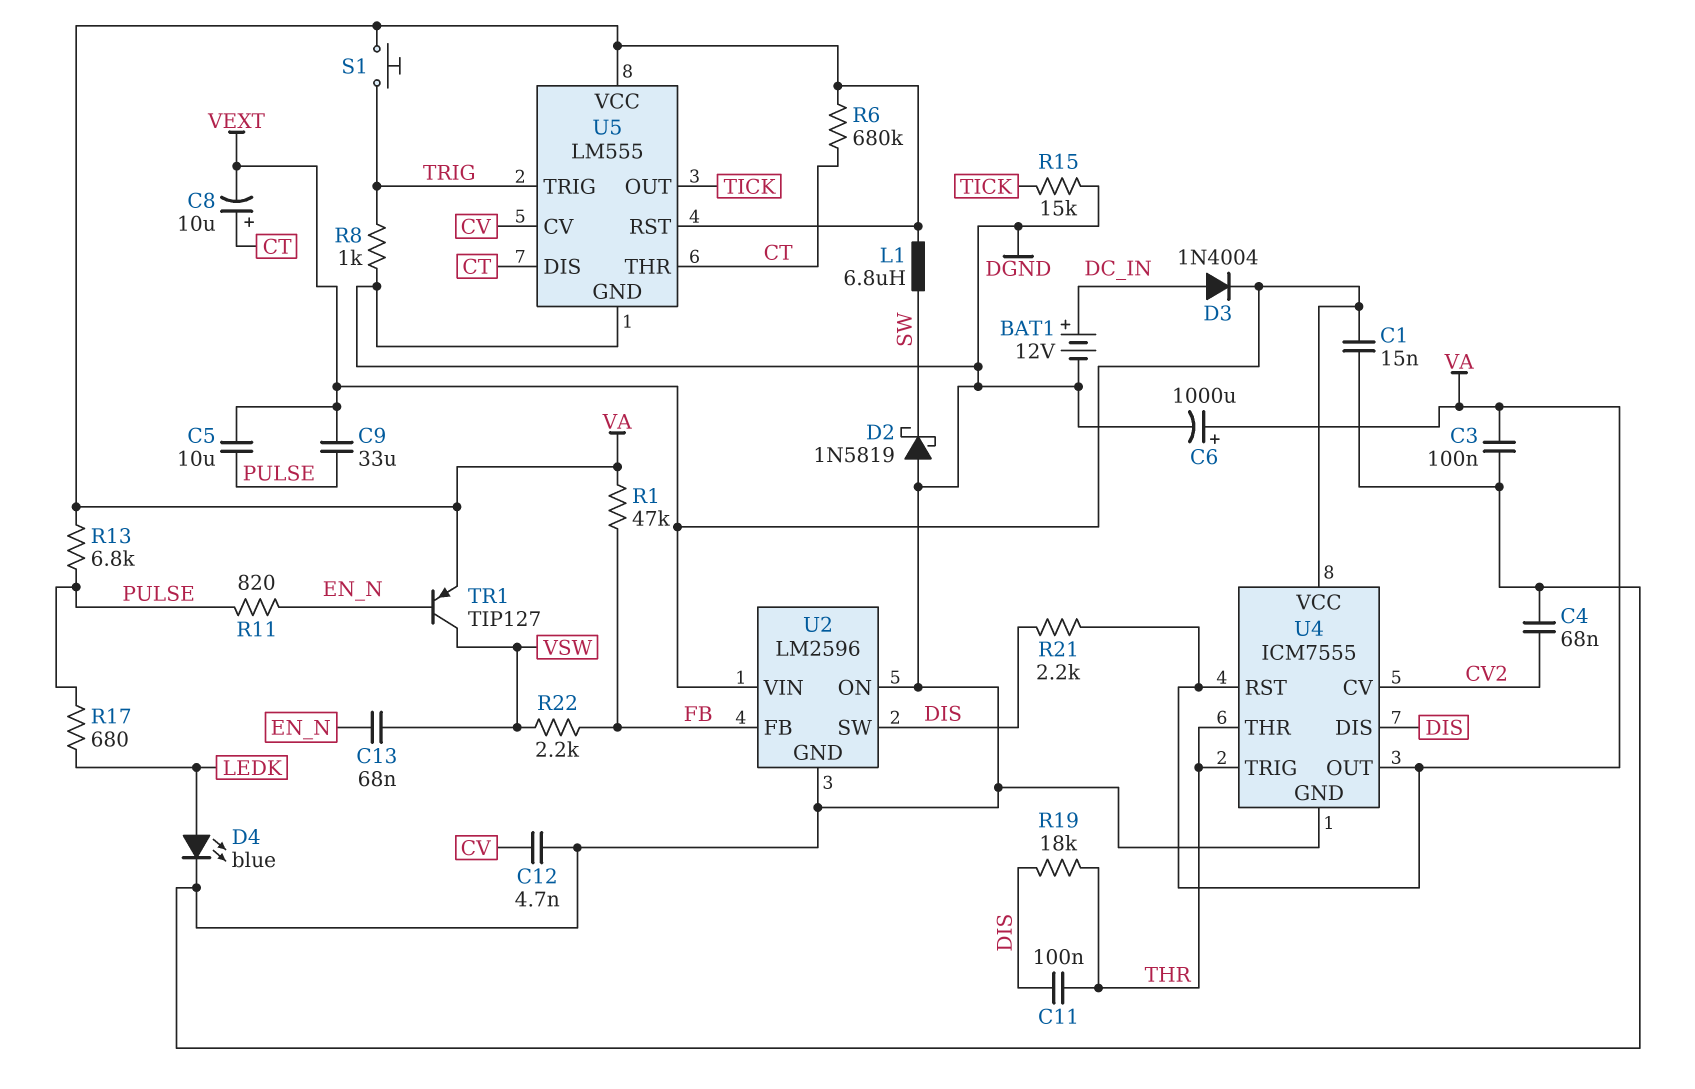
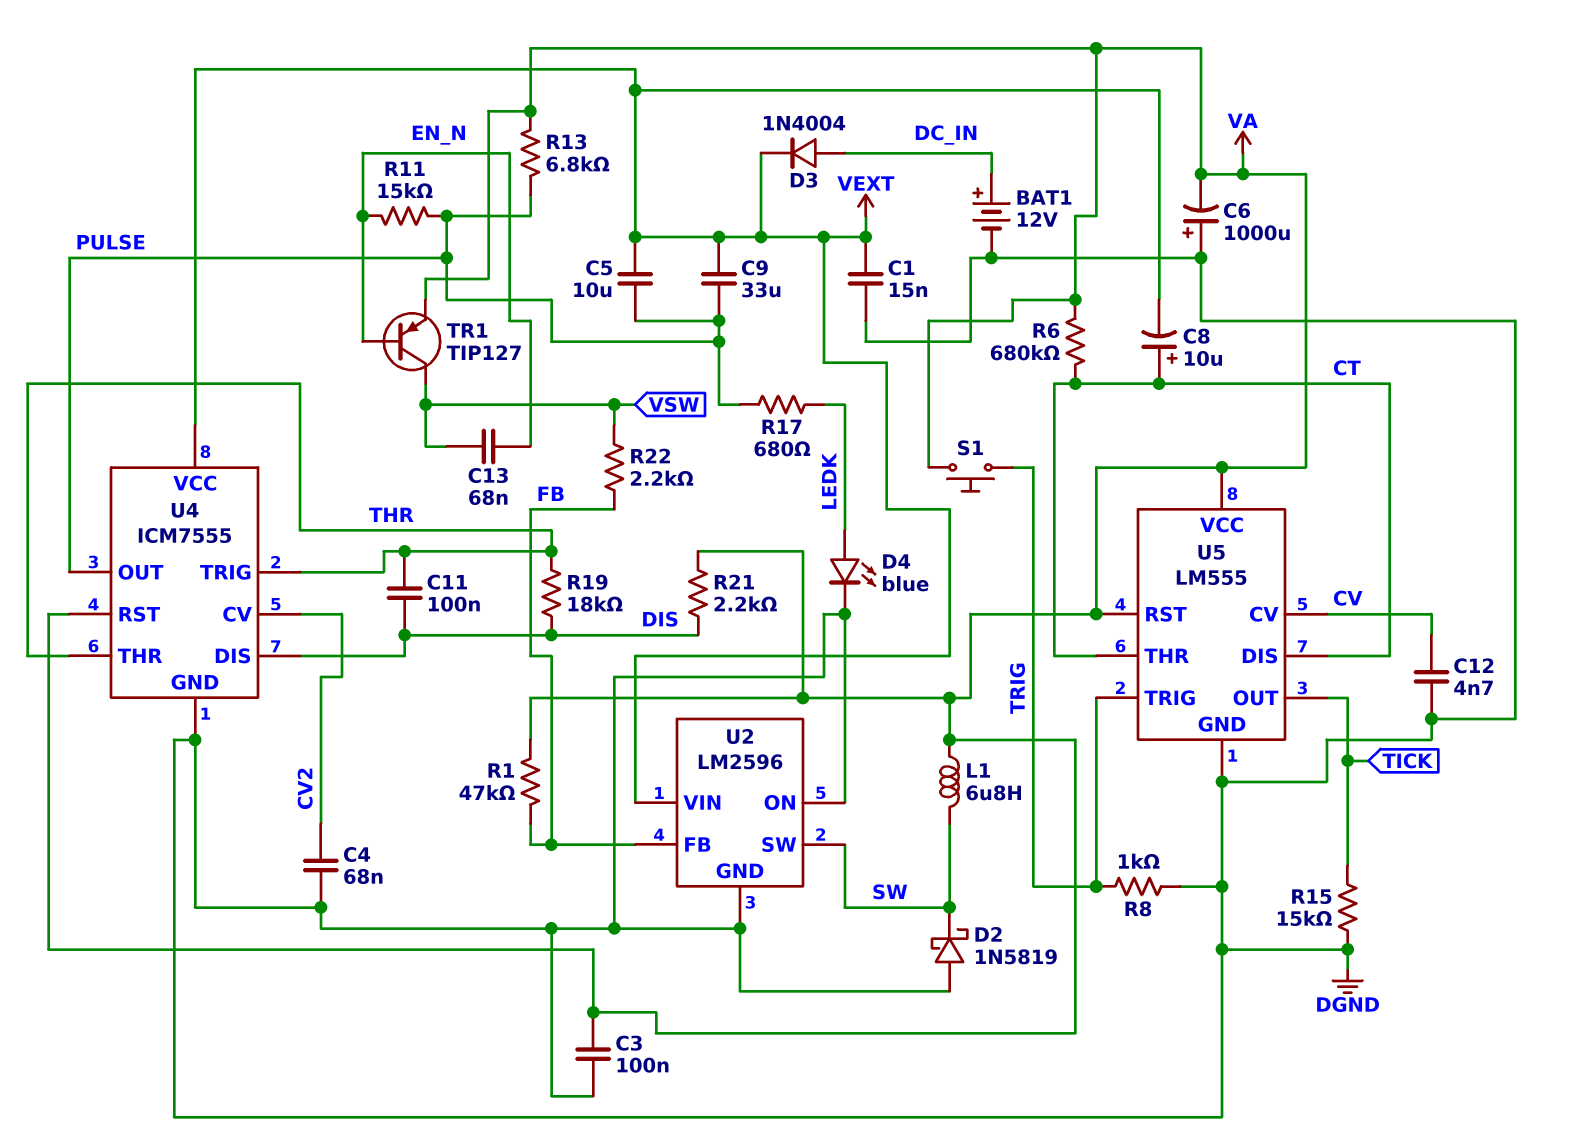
C6: 1000uF (plus VA, minus DGND) -> 1000uF (plus DGND, minus VA)
R11: 820 (EN_N, PULSE) -> 15k (EN_N, PULSE)
U2 pin SW: DIS -> SW
U4 pin OUT: VA -> PULSE

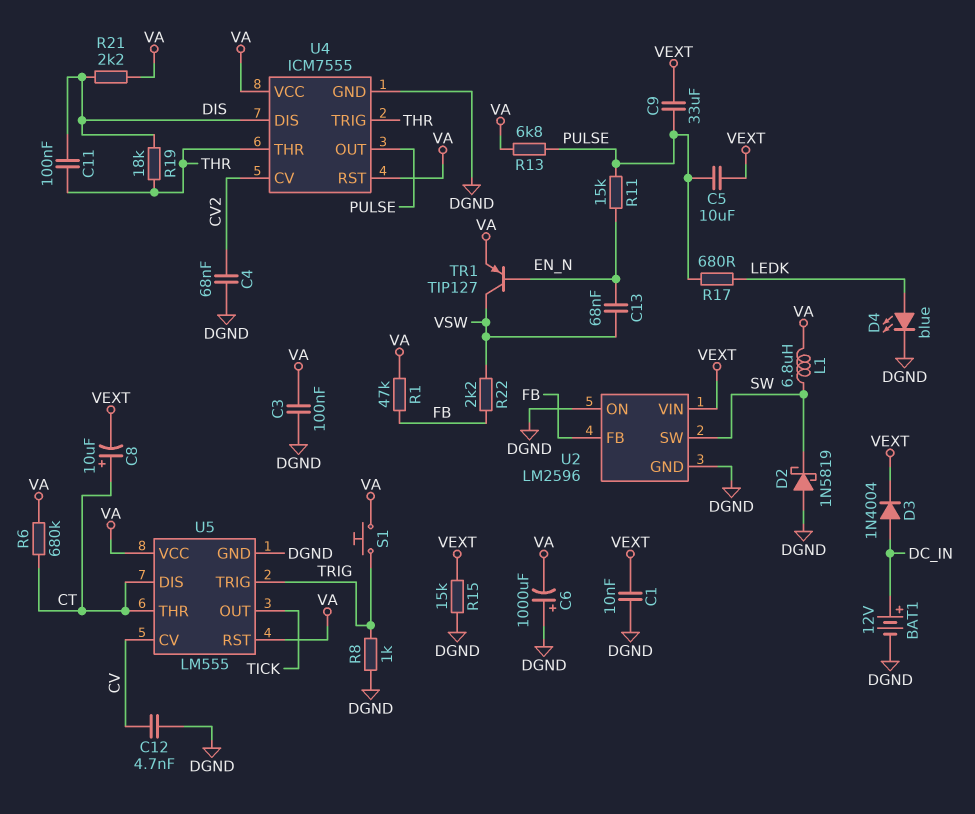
C1: 15nF (DGND, VEXT) -> 10nF (DGND, VEXT)
R15: 15k (DGND, TICK) -> 15k (DGND, VEXT)
U4 pin VCC: VEXT -> VA

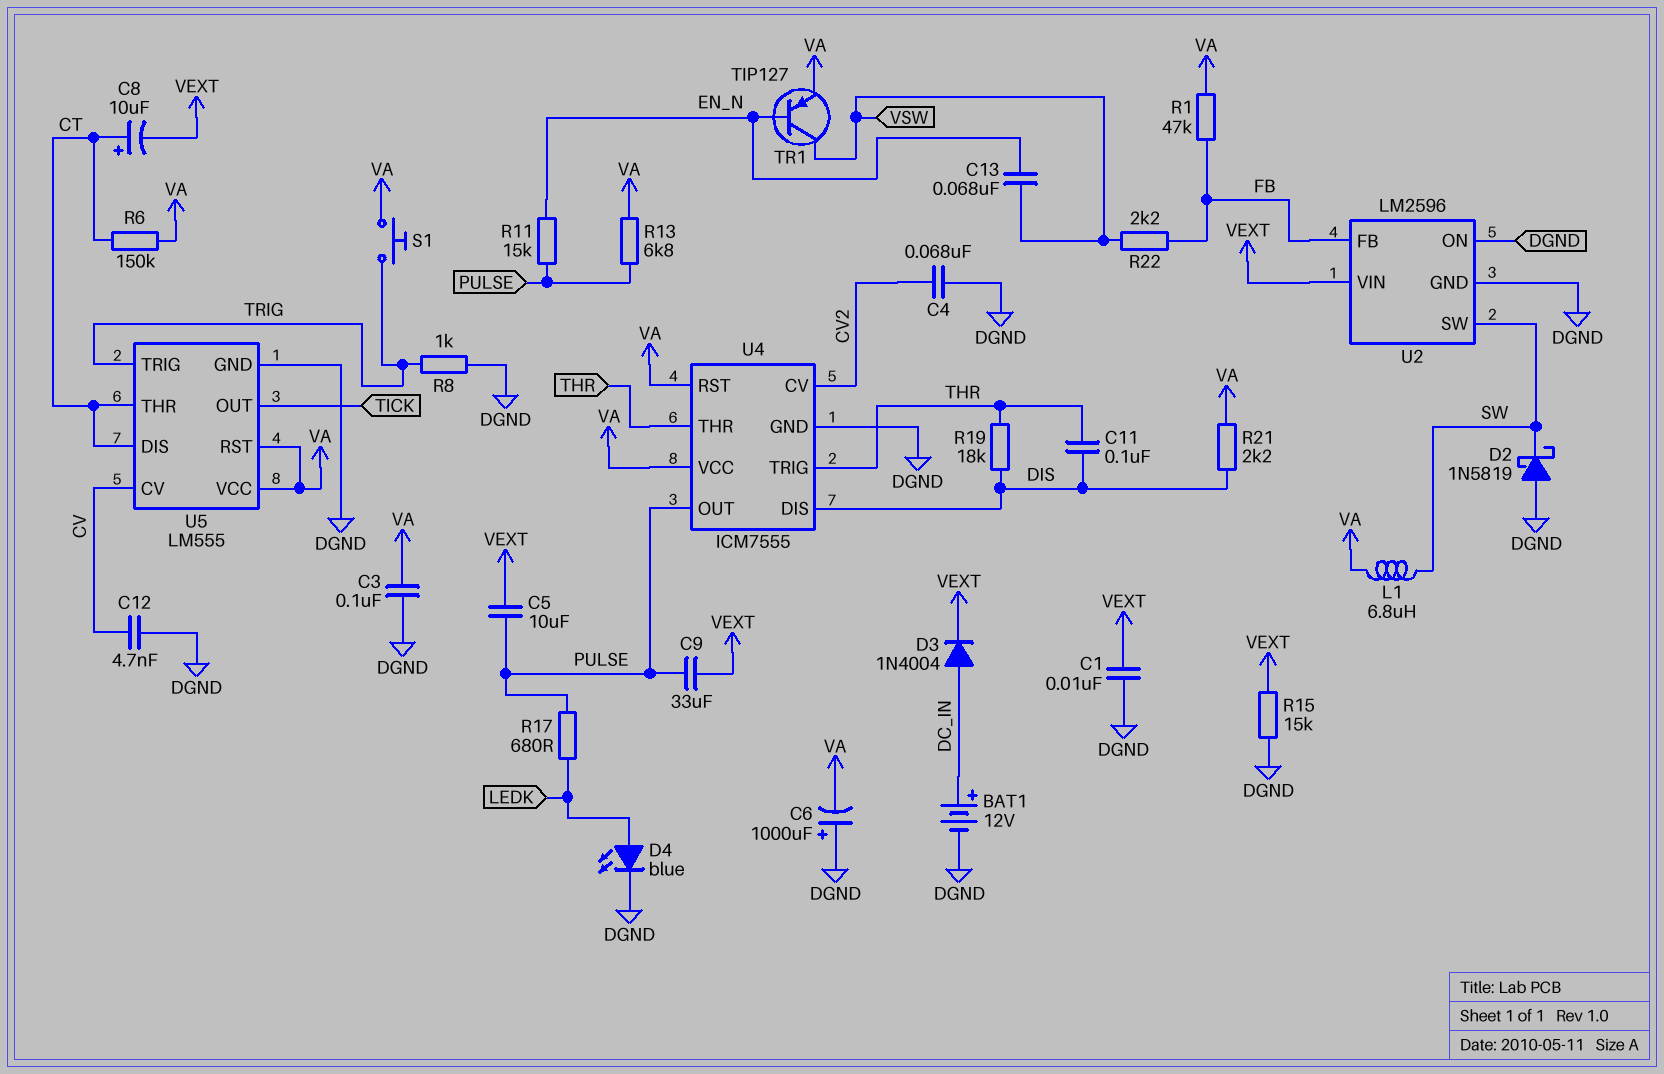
R6: 680k (CT, VA) -> 150k (CT, VA)

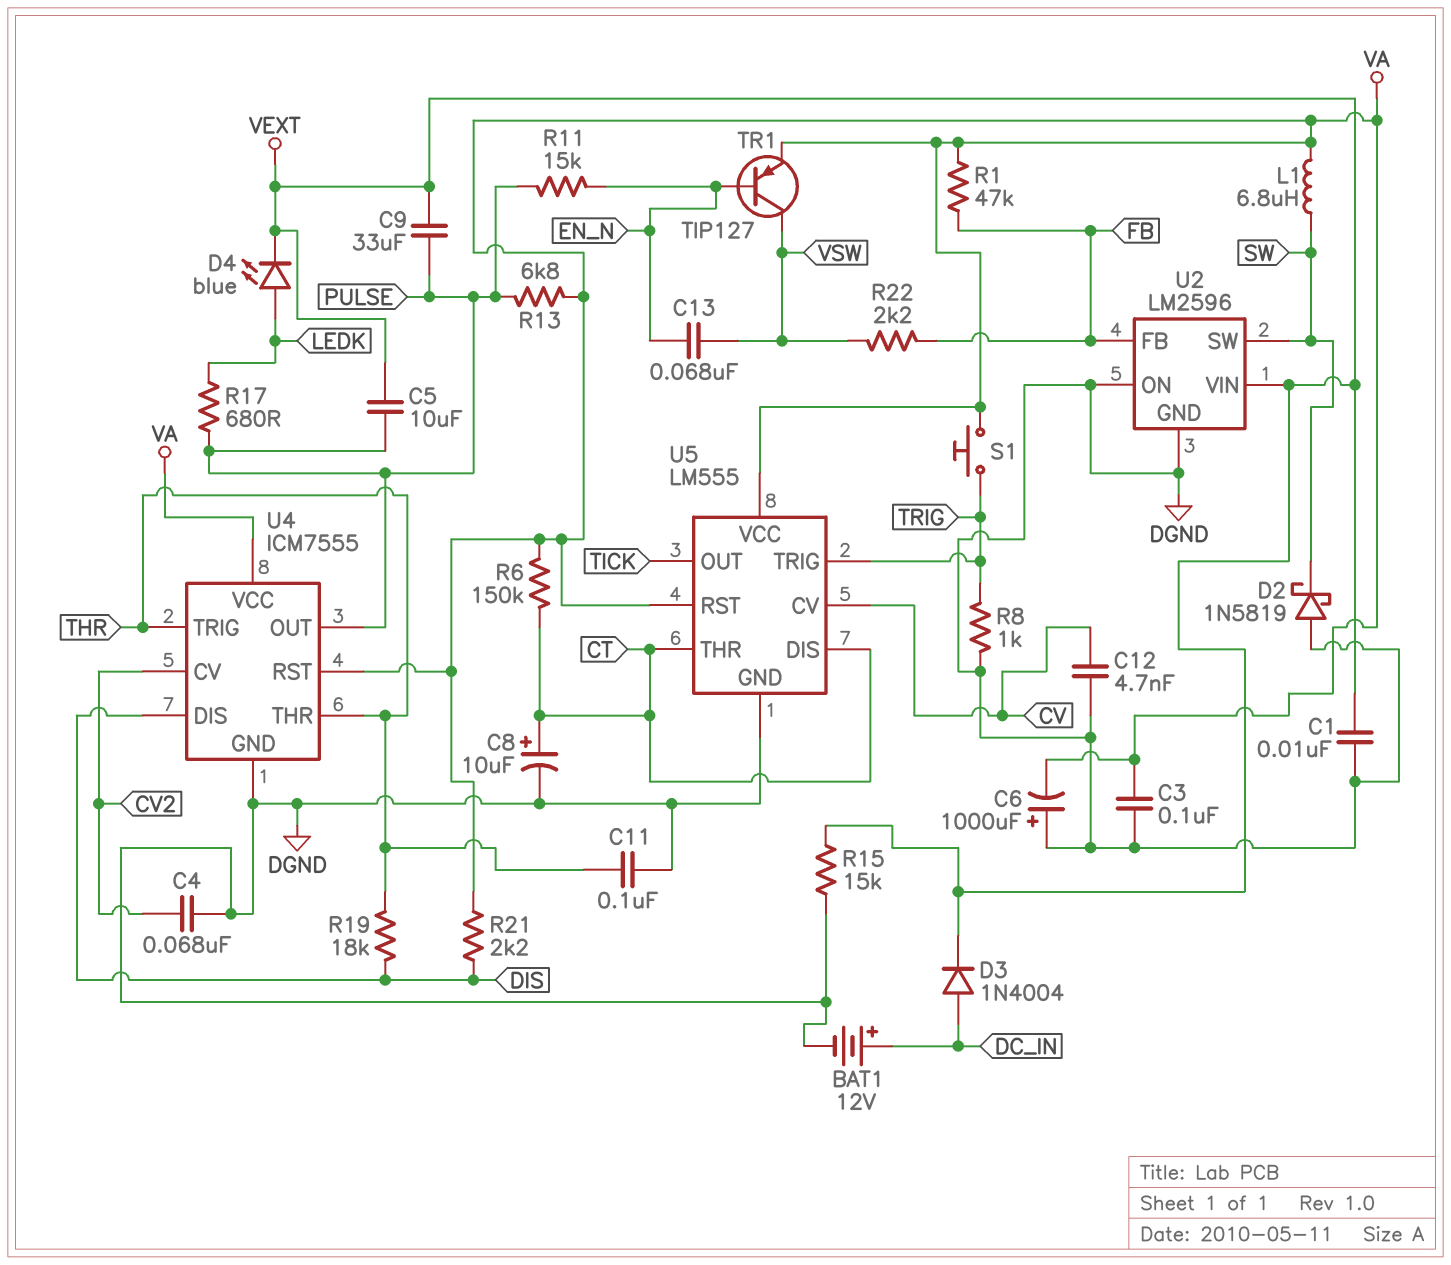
C8: 10uF (plus CT, minus VEXT) -> 10uF (plus CT, minus DGND)
C11: 100nF (DIS, THR) -> 100nF (DGND, THR)
D4: LED blue (A LEDK, K DGND) -> LED blue (A LEDK, K VEXT)

